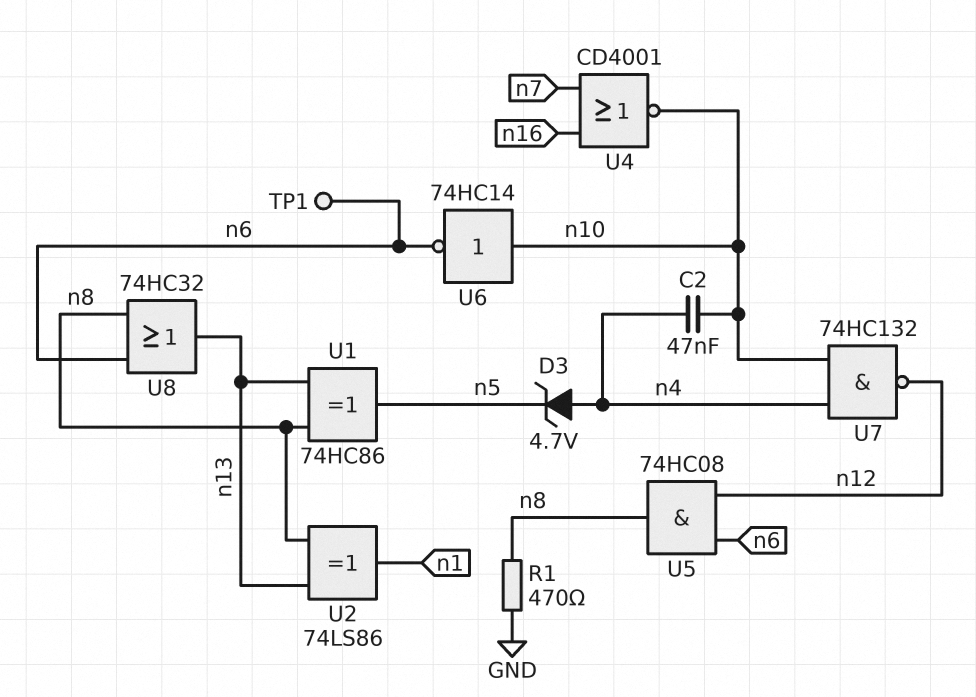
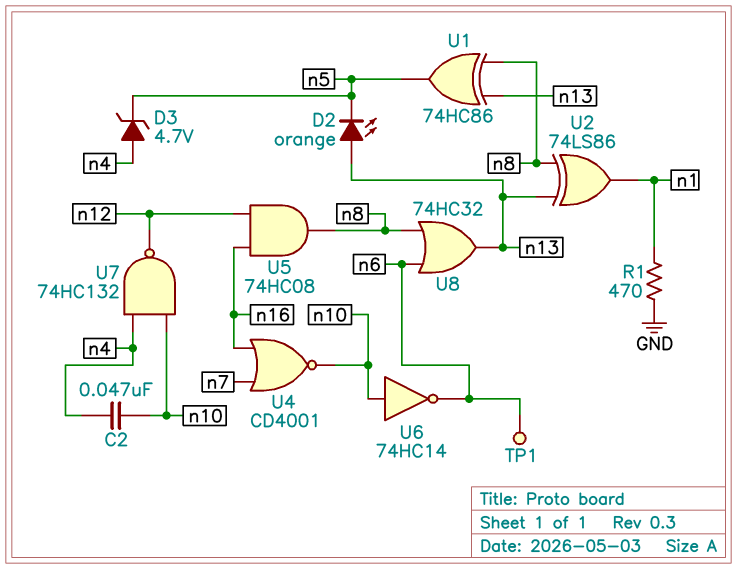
D2: none -> LED orange (A n13, K n5)
R1: 470 (GND, n8) -> 470 (GND, n1)
U5: AND 74HC08 (in n6, in n12, out n8) -> AND 74HC08 (in n12, in n16, out n8)

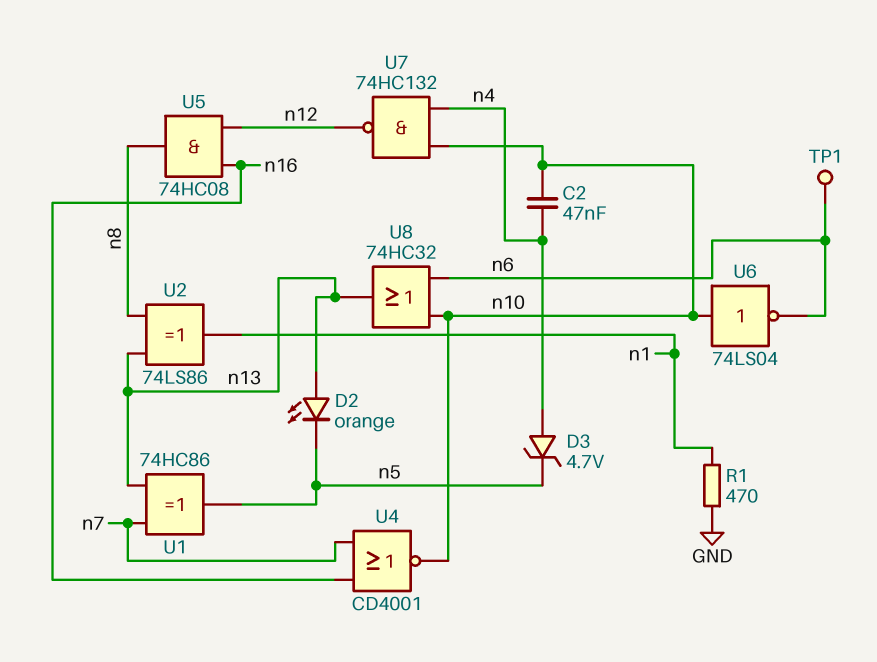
U1: XOR 74HC86 (in n8, in n13, out n5) -> XOR 74HC86 (in n7, in n13, out n5)
U6: NOT 74HC14 (in n10, out n6) -> NOT 74LS04 (in n10, out n6)
U8: OR 74HC32 (in n6, in n8, out n13) -> OR 74HC32 (in n6, in n10, out n13)

